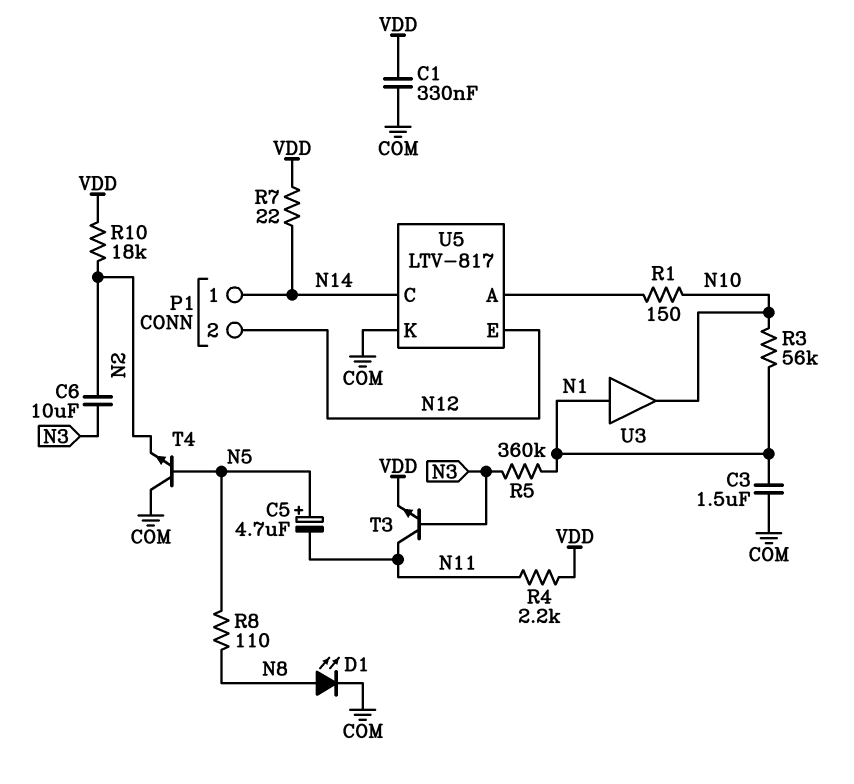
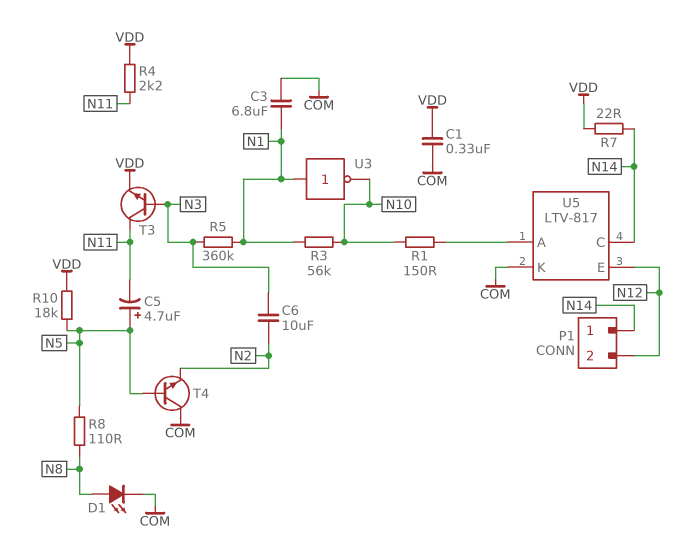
C3: 1.5uF (COM, N1) -> 6.8uF (COM, N1)
R10: 18k (N2, VDD) -> 18k (N5, VDD)
U3: buffer (in N1, out N10) -> NOT (in N1, out N10)

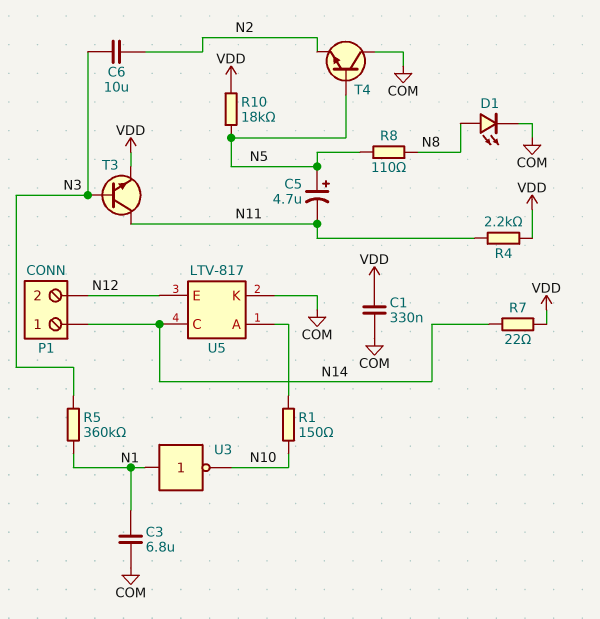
R3: 56k (N1, N10) -> none

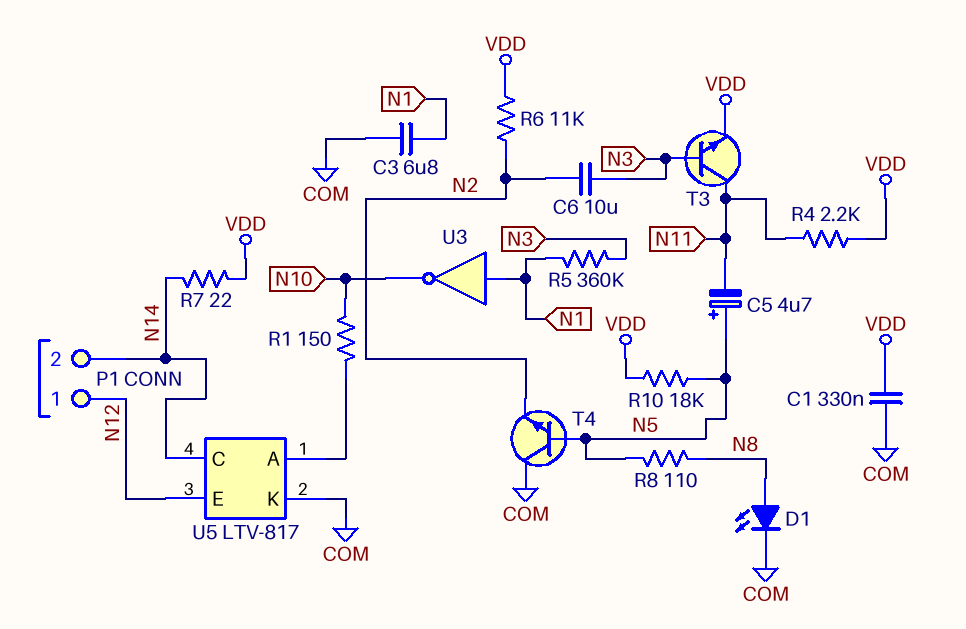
P1 pin 1: N14 -> N12
P1 pin 2: N12 -> N14
R6: none -> 11k (N2, VDD)

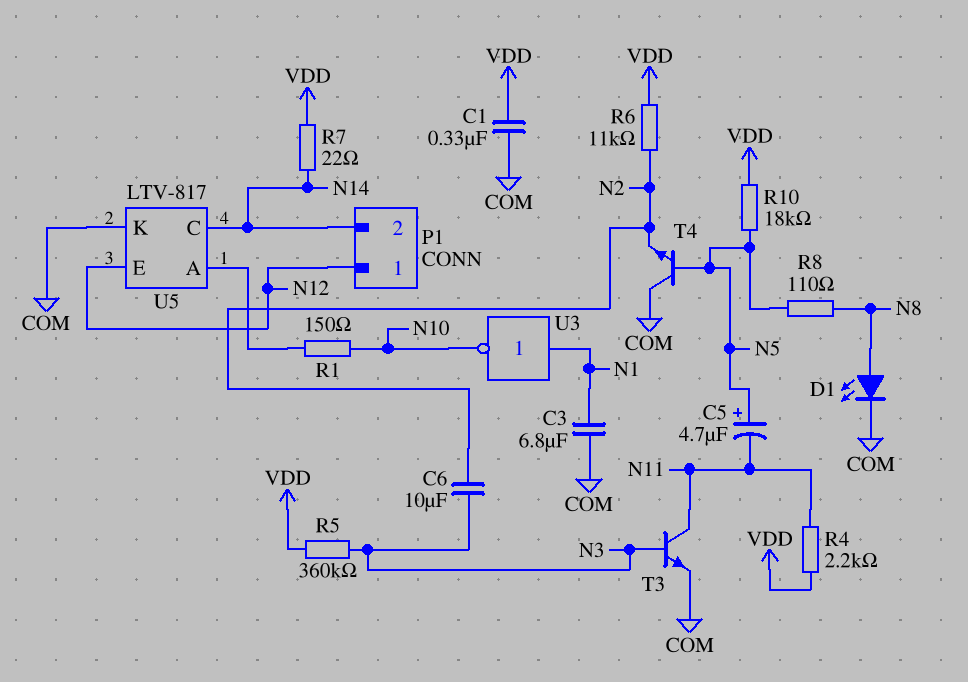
R5: 360k (N1, N3) -> 360k (N3, VDD)
T3: NPN (B N3, C N11, E VDD) -> NPN (B N3, C N11, E COM)

